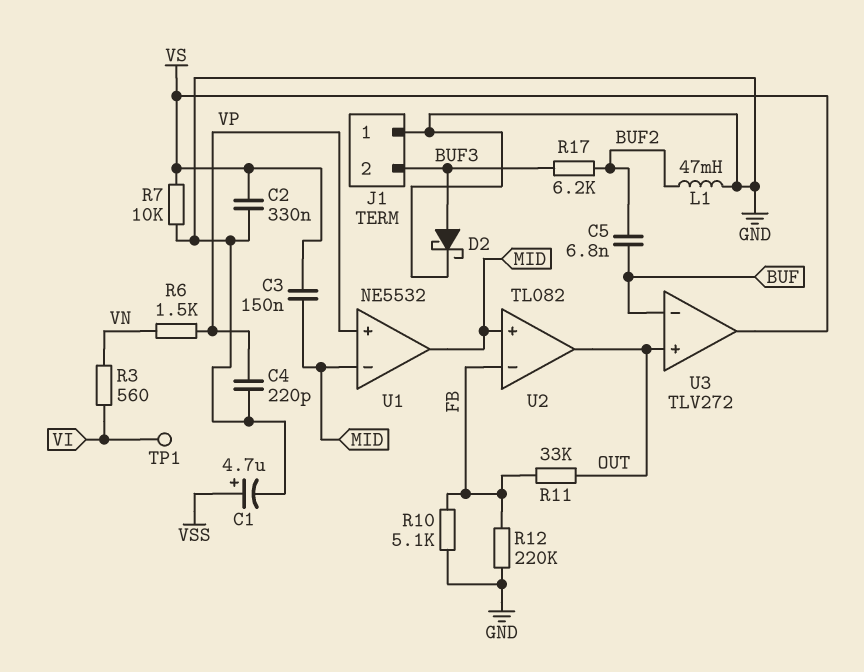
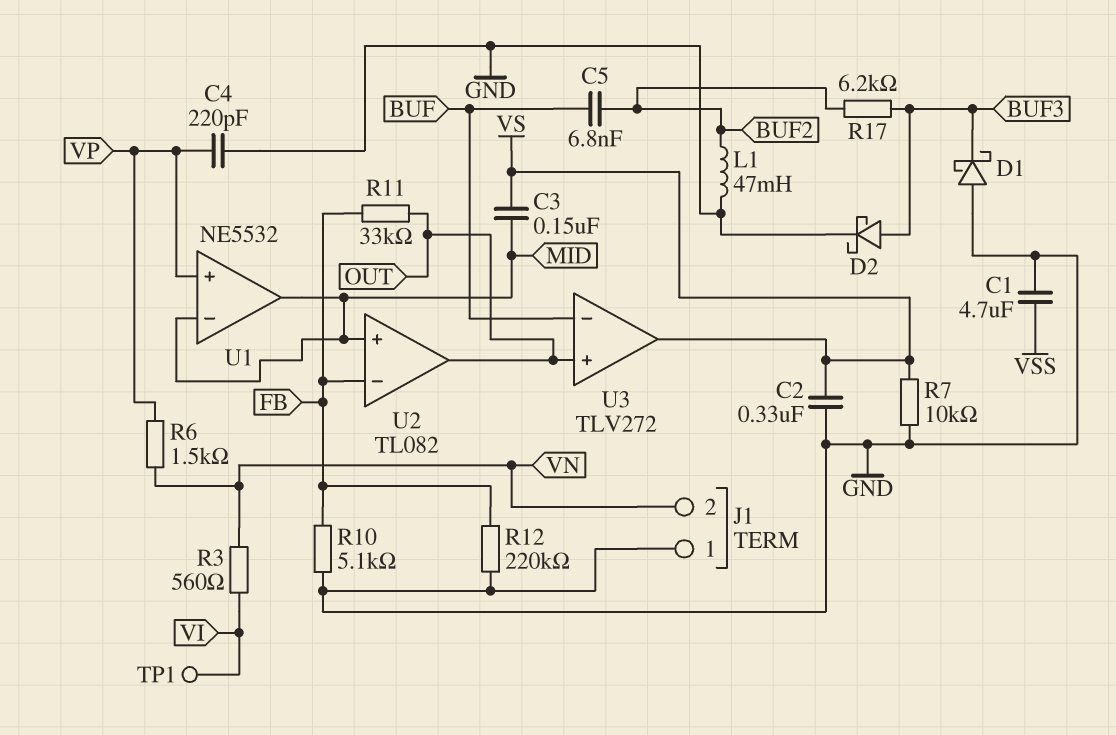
C1: 4.7uF (plus VSS, minus GND) -> 4.7uF (GND, VSS)
D1: none -> schottky (A GND, K BUF3)
J1 pin 2: BUF3 -> VN

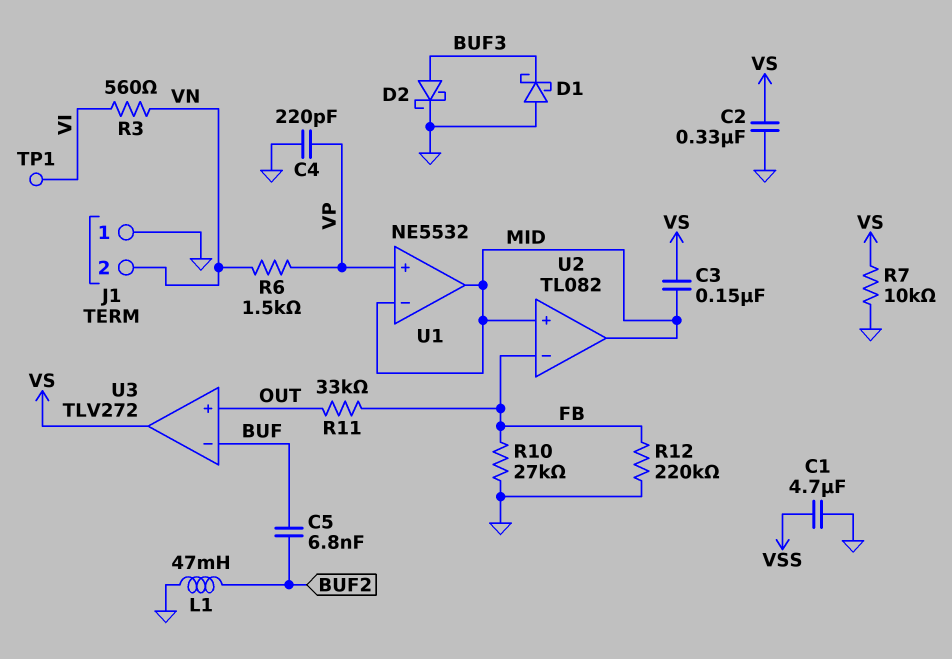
R10: 5.1k (FB, GND) -> 27k (FB, GND)
R17: 6.2k (BUF2, BUF3) -> none
U2 pin out: OUT -> MID

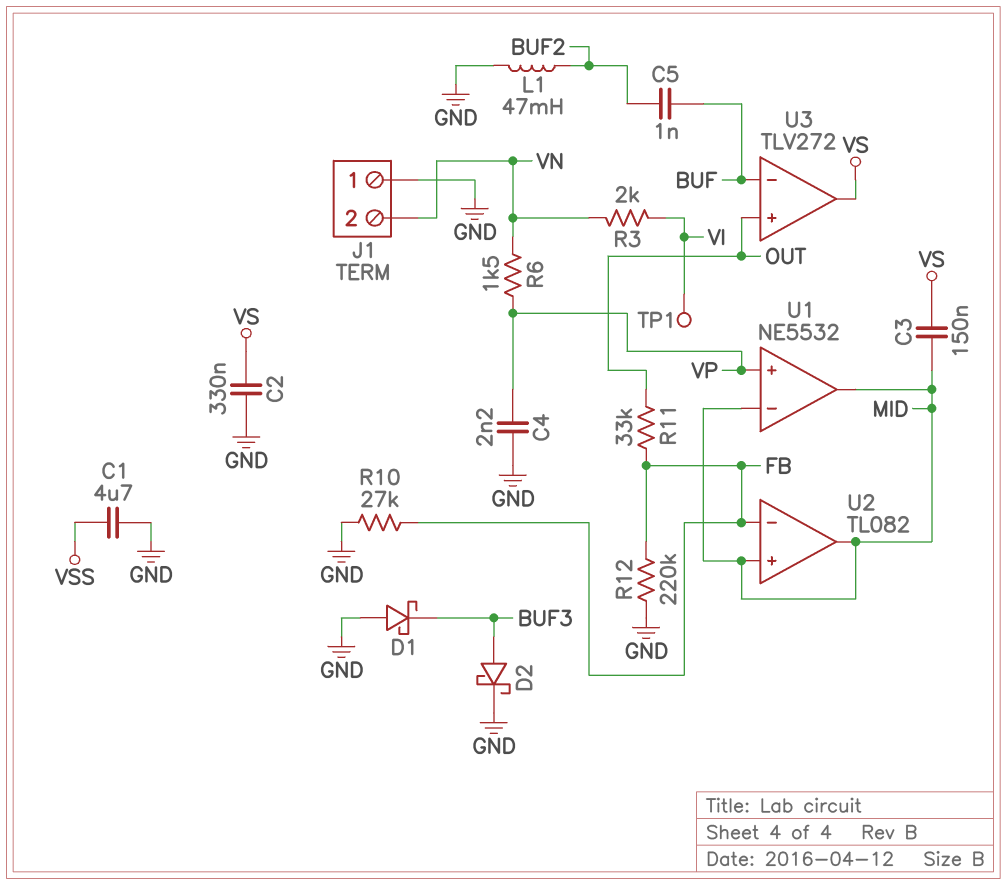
C4: 220pF (GND, VP) -> 2.2nF (GND, VP)
C5: 6.8nF (BUF, BUF2) -> 1nF (BUF, BUF2)
R3: 560 (VI, VN) -> 2k (VI, VN)
R7: 10k (GND, VS) -> none

